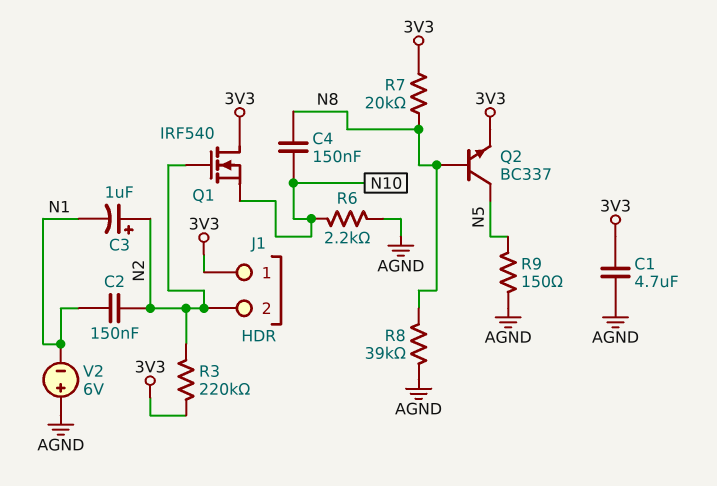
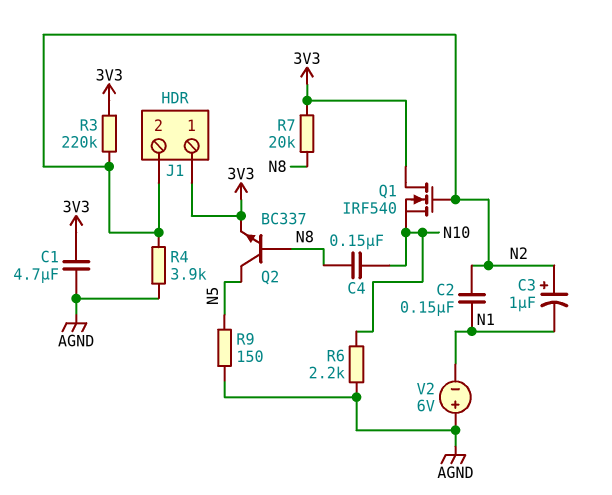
R4: none -> 3.9k (AGND, N2)
R8: 39k (AGND, N8) -> none

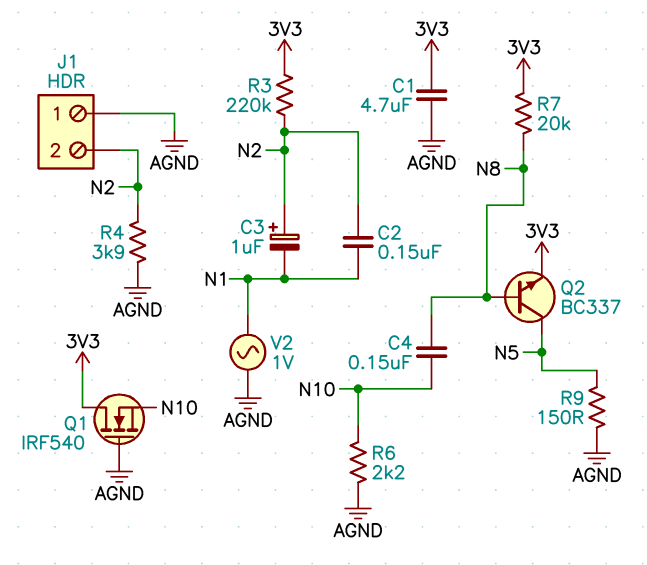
J1 pin 1: 3V3 -> AGND
Q1: NMOS IRF540 (G N2, D 3V3, S N10) -> NMOS IRF540 (G AGND, D 3V3, S N10)
V2: 6V (plus AGND, minus N1) -> AC 1V (AGND, N1)

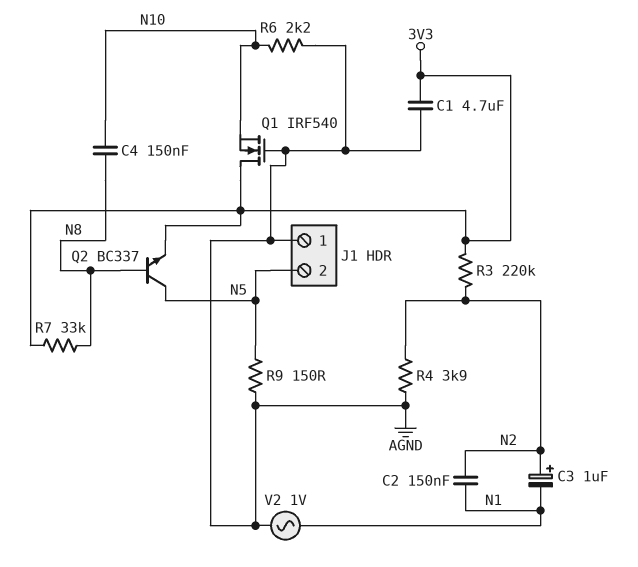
J1 pin 2: N2 -> N5
R7: 20k (3V3, N8) -> 33k (3V3, N8)

